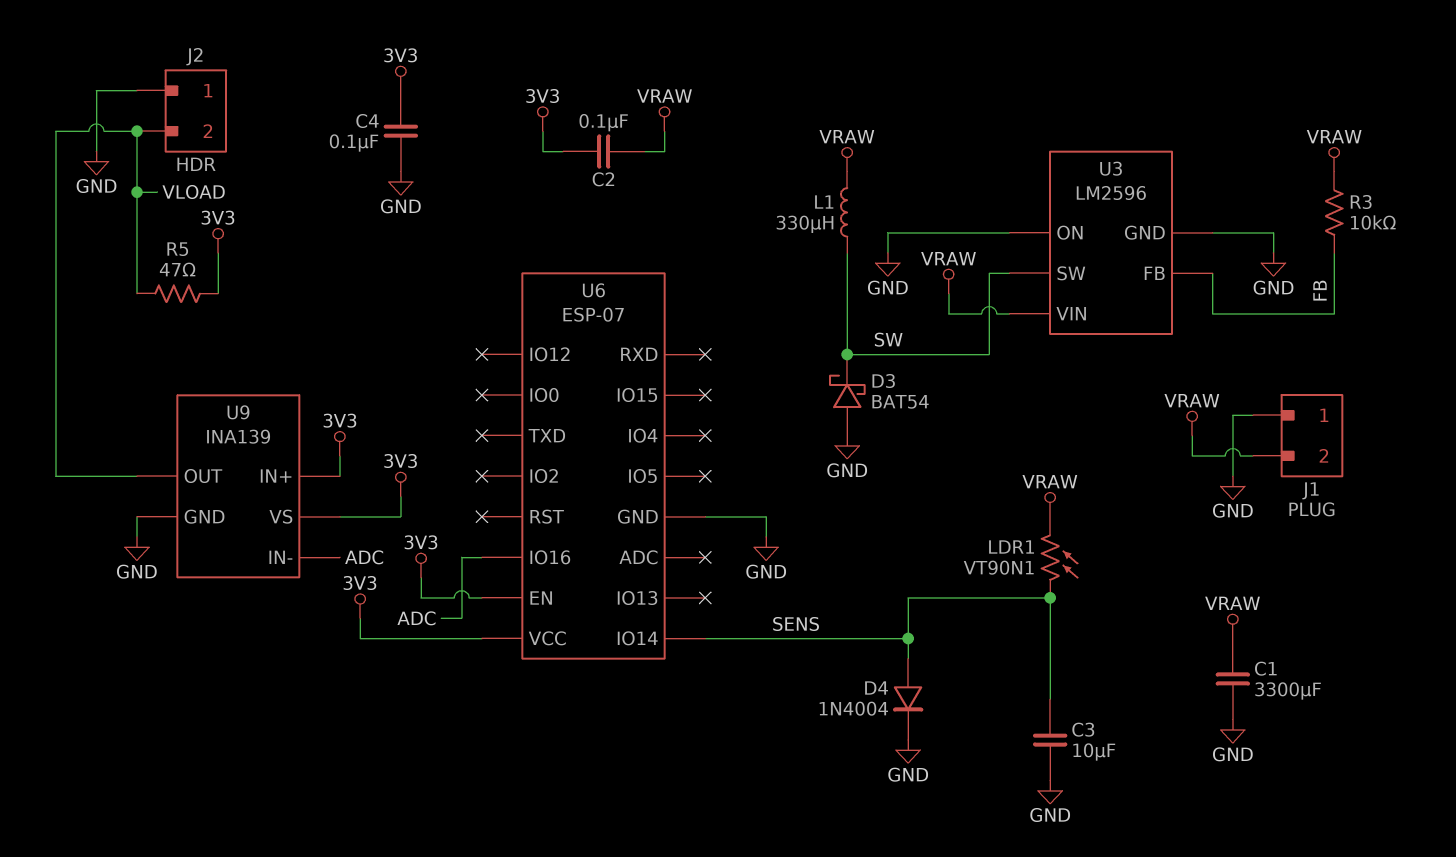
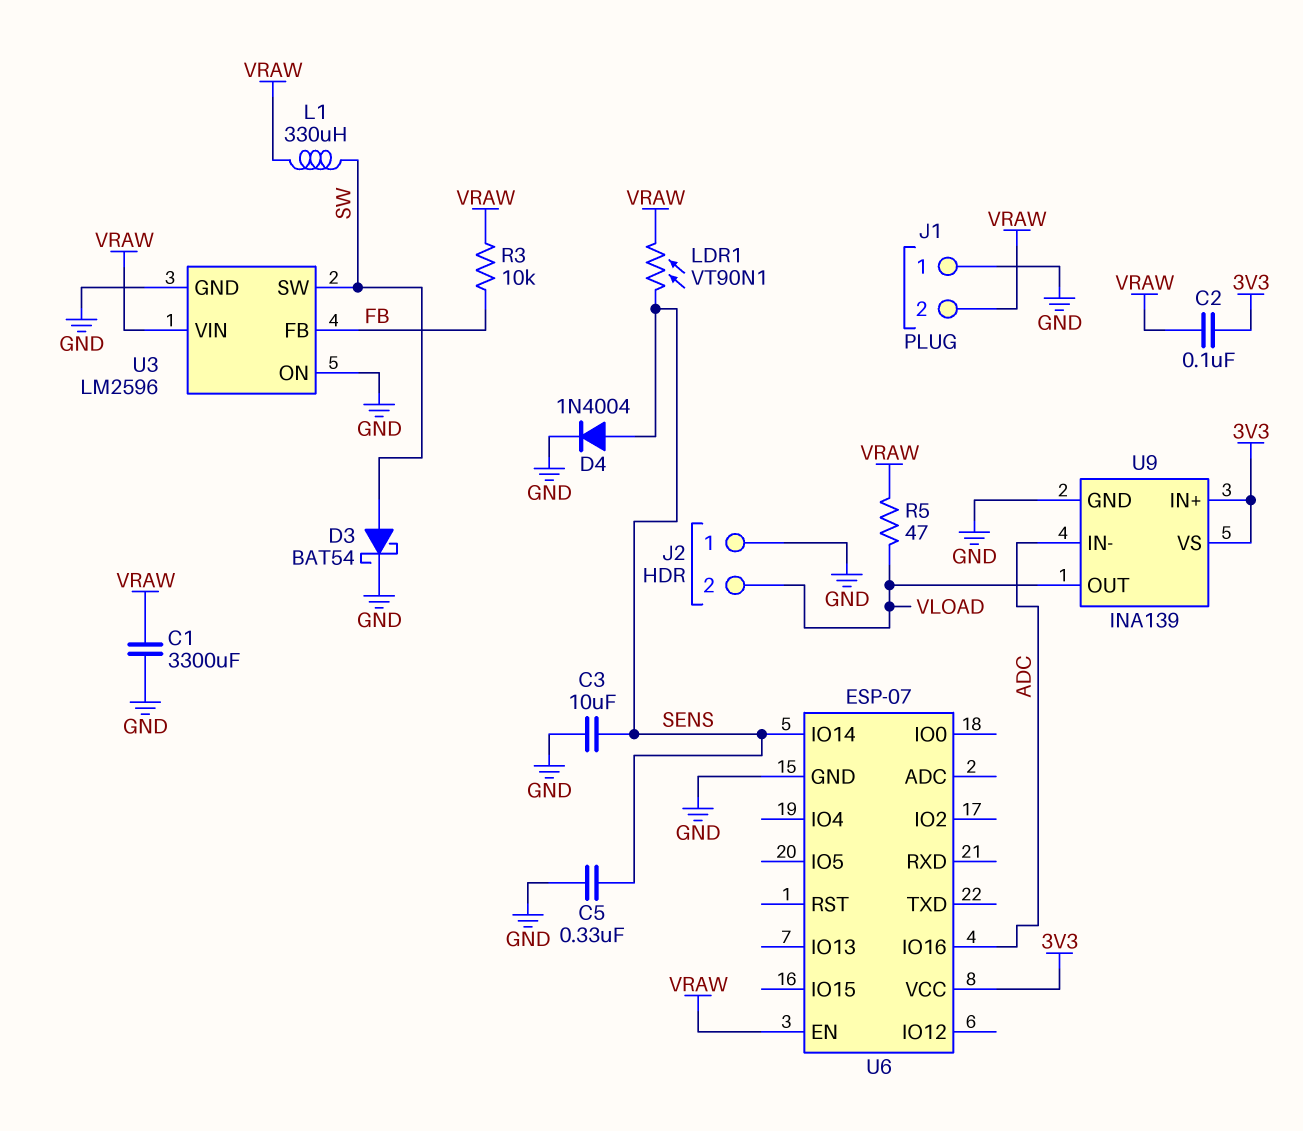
C4: 100nF (3V3, GND) -> none
C5: none -> 330nF (GND, SENS)
D3: schottky BAT54 (A GND, K SW) -> schottky BAT54 (A SW, K GND)
R5: 47 (3V3, VLOAD) -> 47 (VLOAD, VRAW)
U6 pin EN: 3V3 -> VRAW

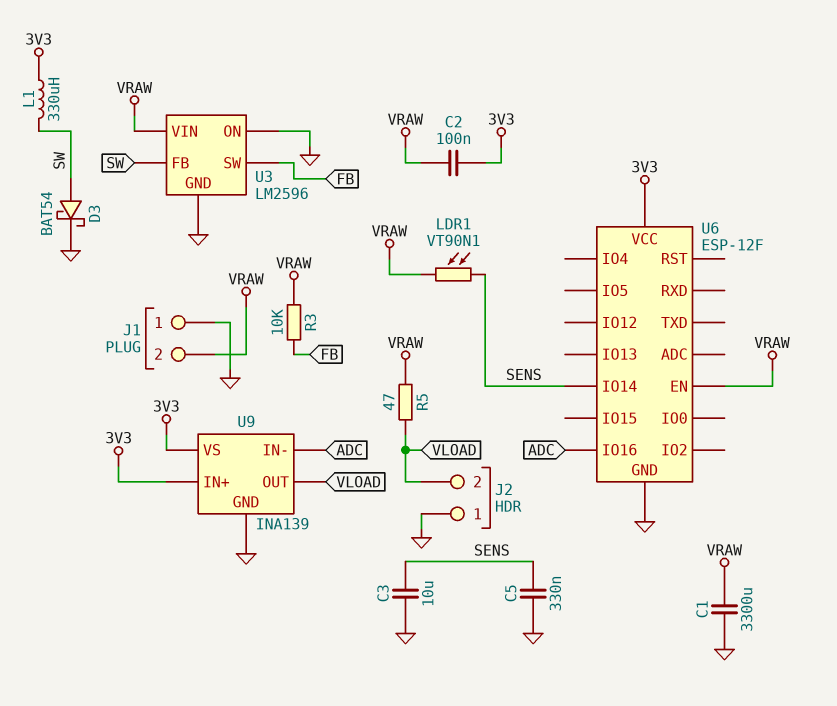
D4: diode 1N4004 (A SENS, K GND) -> none
L1: 330uH (SW, VRAW) -> 330uH (3V3, SW)
U3 pin FB: FB -> SW
U3 pin SW: SW -> FB
U6: ESP-07 -> ESP-12F

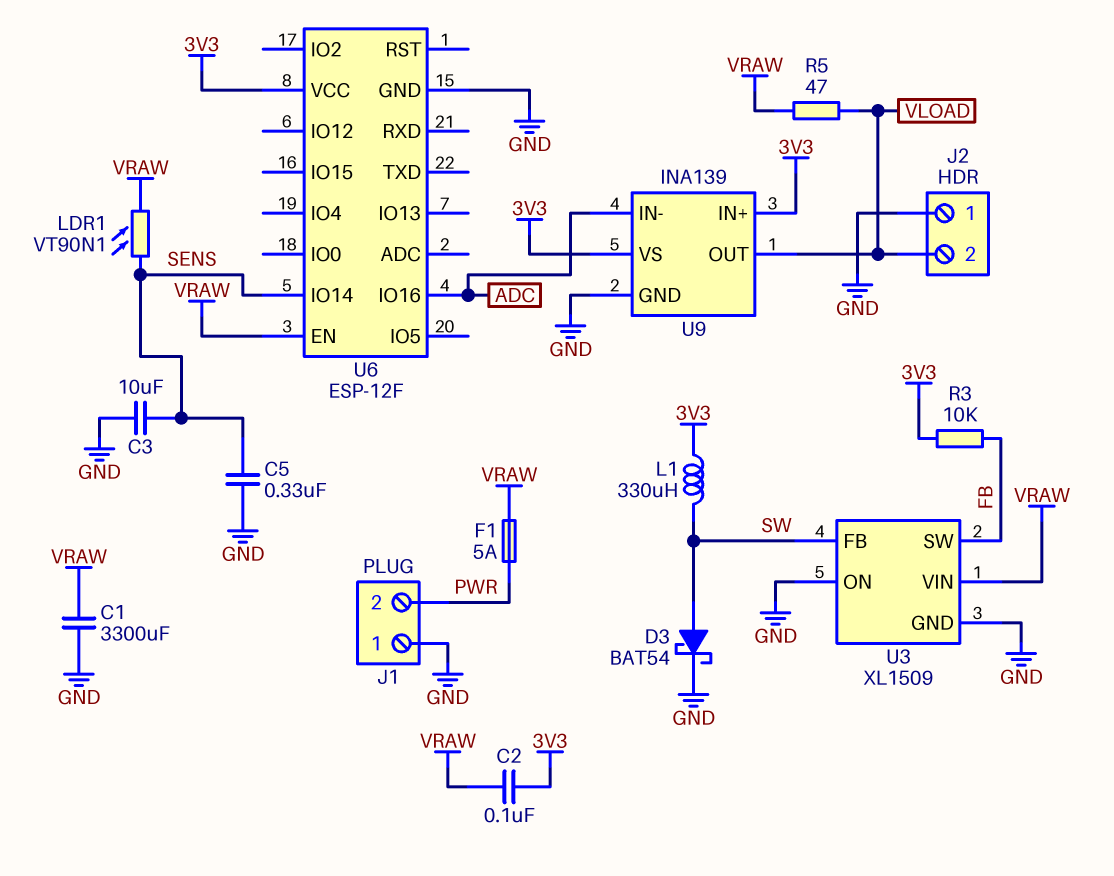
F1: none -> 5A (PWR, VRAW)
J1 pin 2: VRAW -> PWR
R3: 10k (FB, VRAW) -> 10k (3V3, FB)
U3: LM2596 -> XL1509

